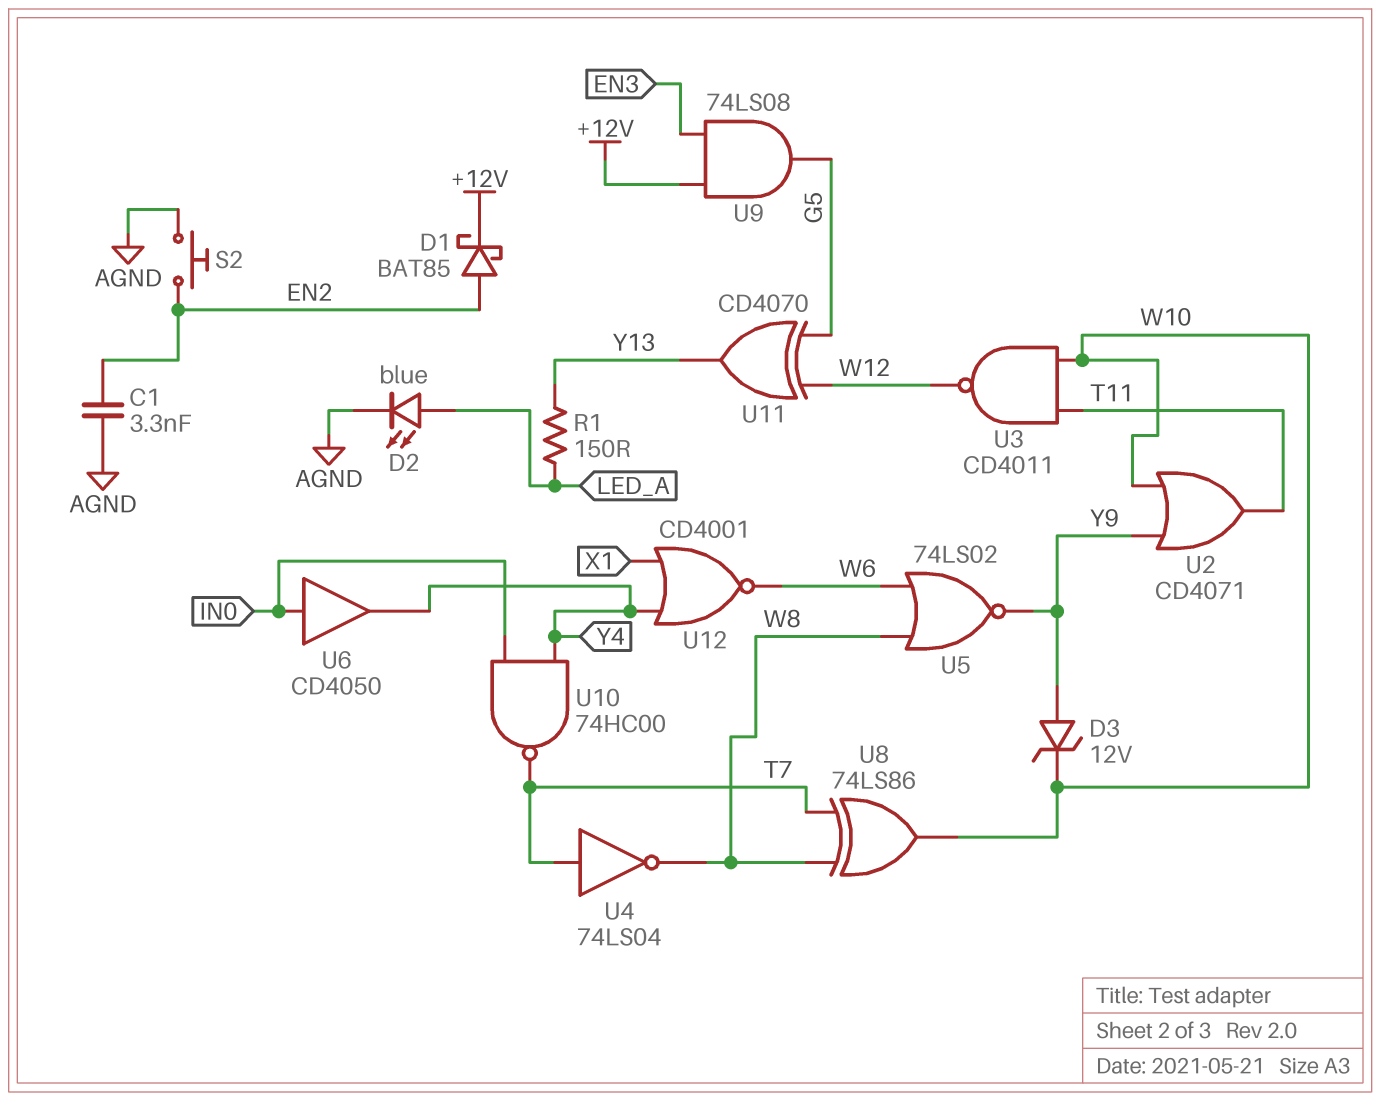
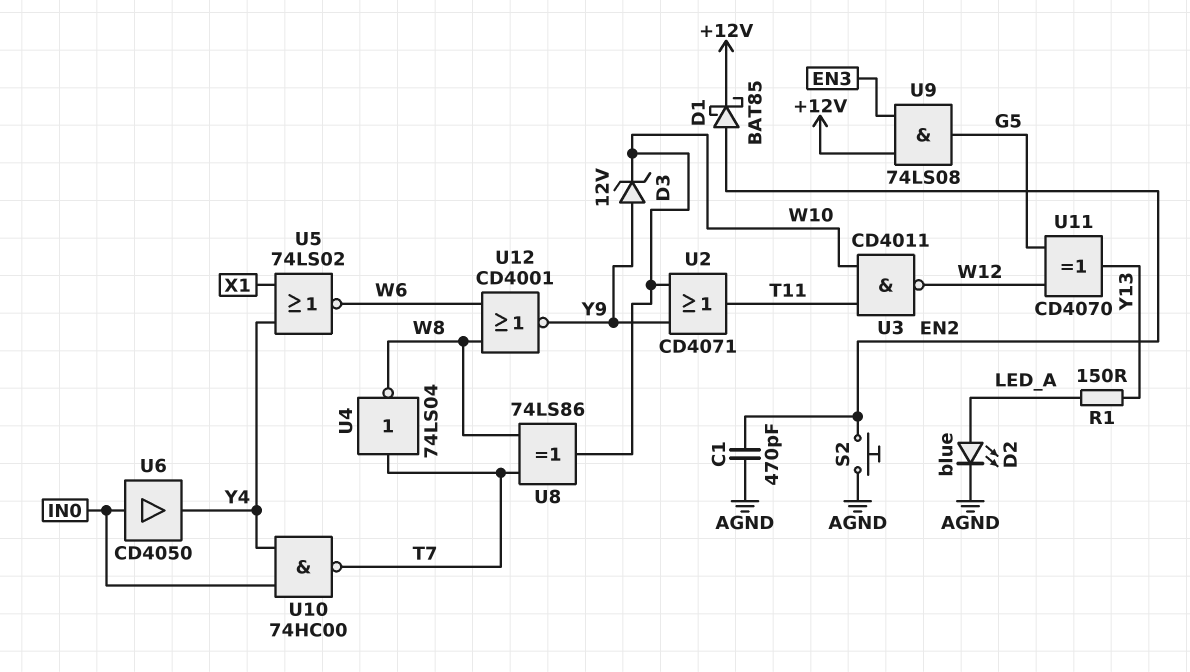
C1: 3.3nF (AGND, EN2) -> 470pF (AGND, EN2)
U5: NOR 74LS02 (in W6, in W8, out Y9) -> NOR 74LS02 (in X1, in Y4, out W6)
U12: NOR CD4001 (in X1, in Y4, out W6) -> NOR CD4001 (in W6, in W8, out Y9)

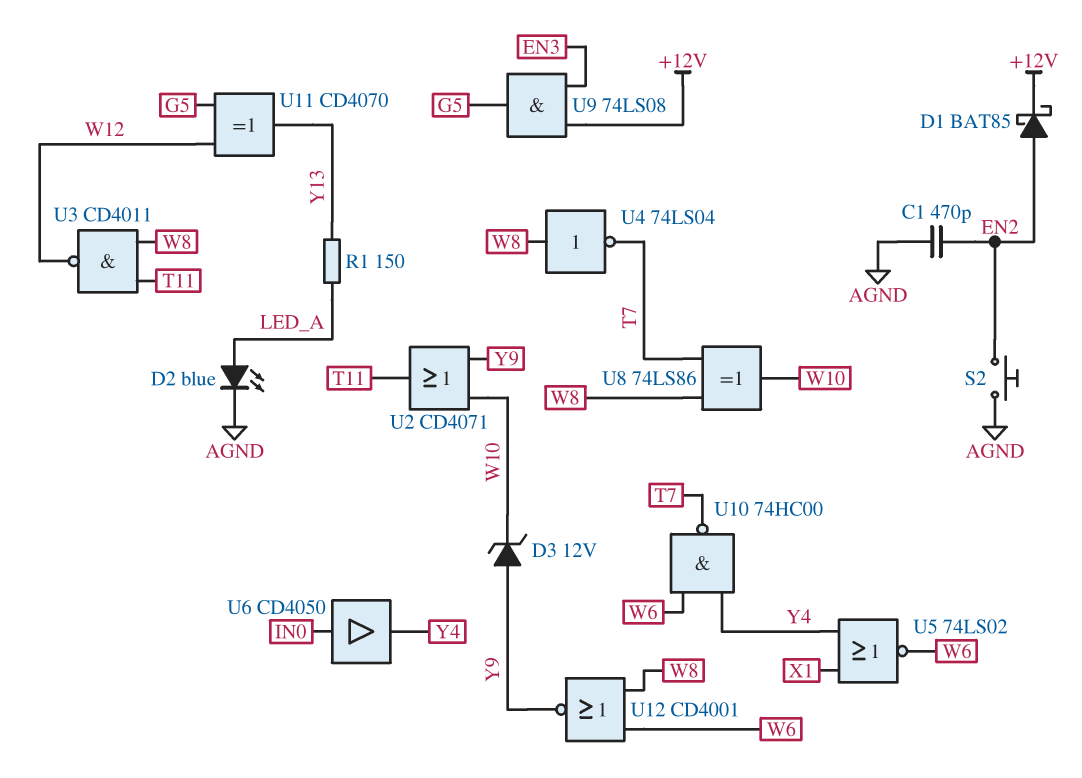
U3: NAND CD4011 (in T11, in W10, out W12) -> NAND CD4011 (in T11, in W8, out W12)
U4: NOT 74LS04 (in T7, out W8) -> NOT 74LS04 (in W8, out T7)
U10: NAND 74HC00 (in IN0, in Y4, out T7) -> NAND 74HC00 (in W6, in Y4, out T7)

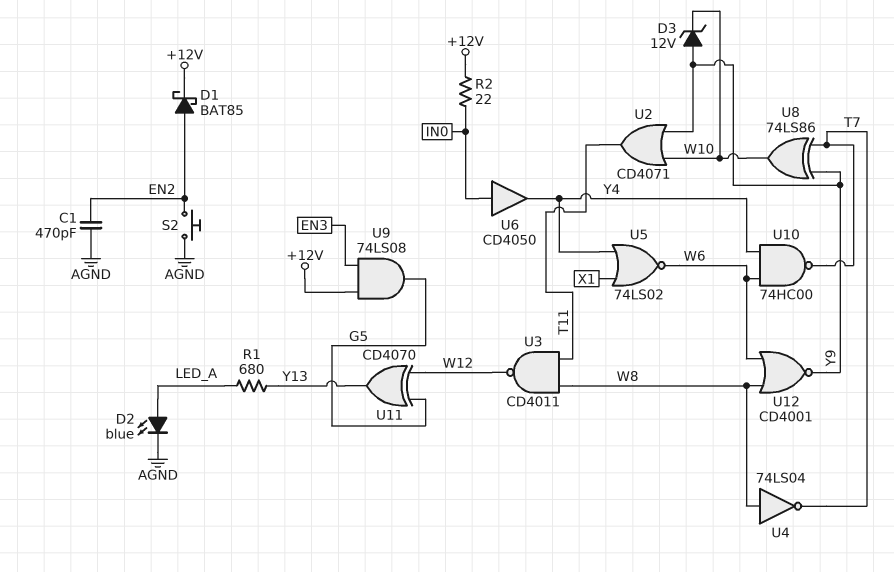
R1: 150 (LED_A, Y13) -> 680 (LED_A, Y13)
R2: none -> 22 (+12V, IN0)
U8: XOR 74LS86 (in T7, in W8, out W10) -> XOR 74LS86 (in T7, in Y9, out W10)

